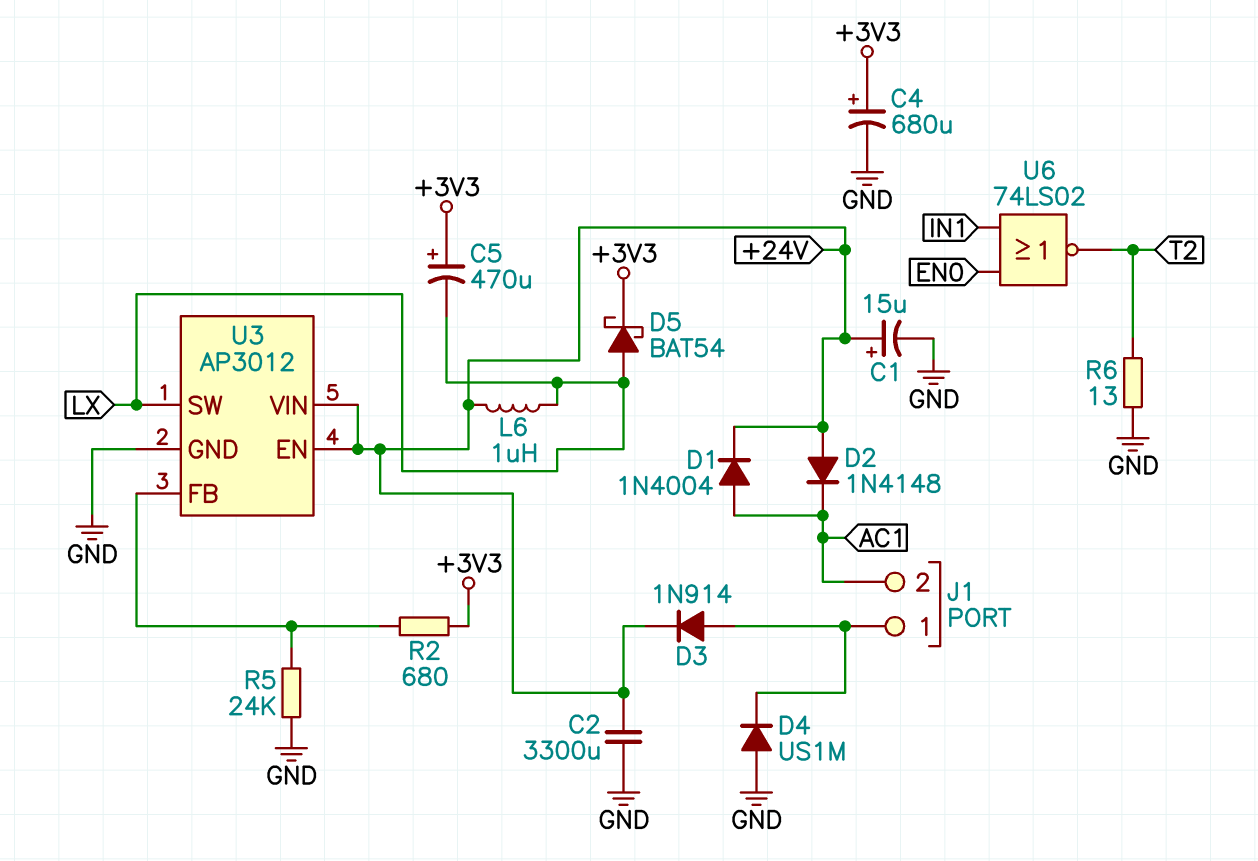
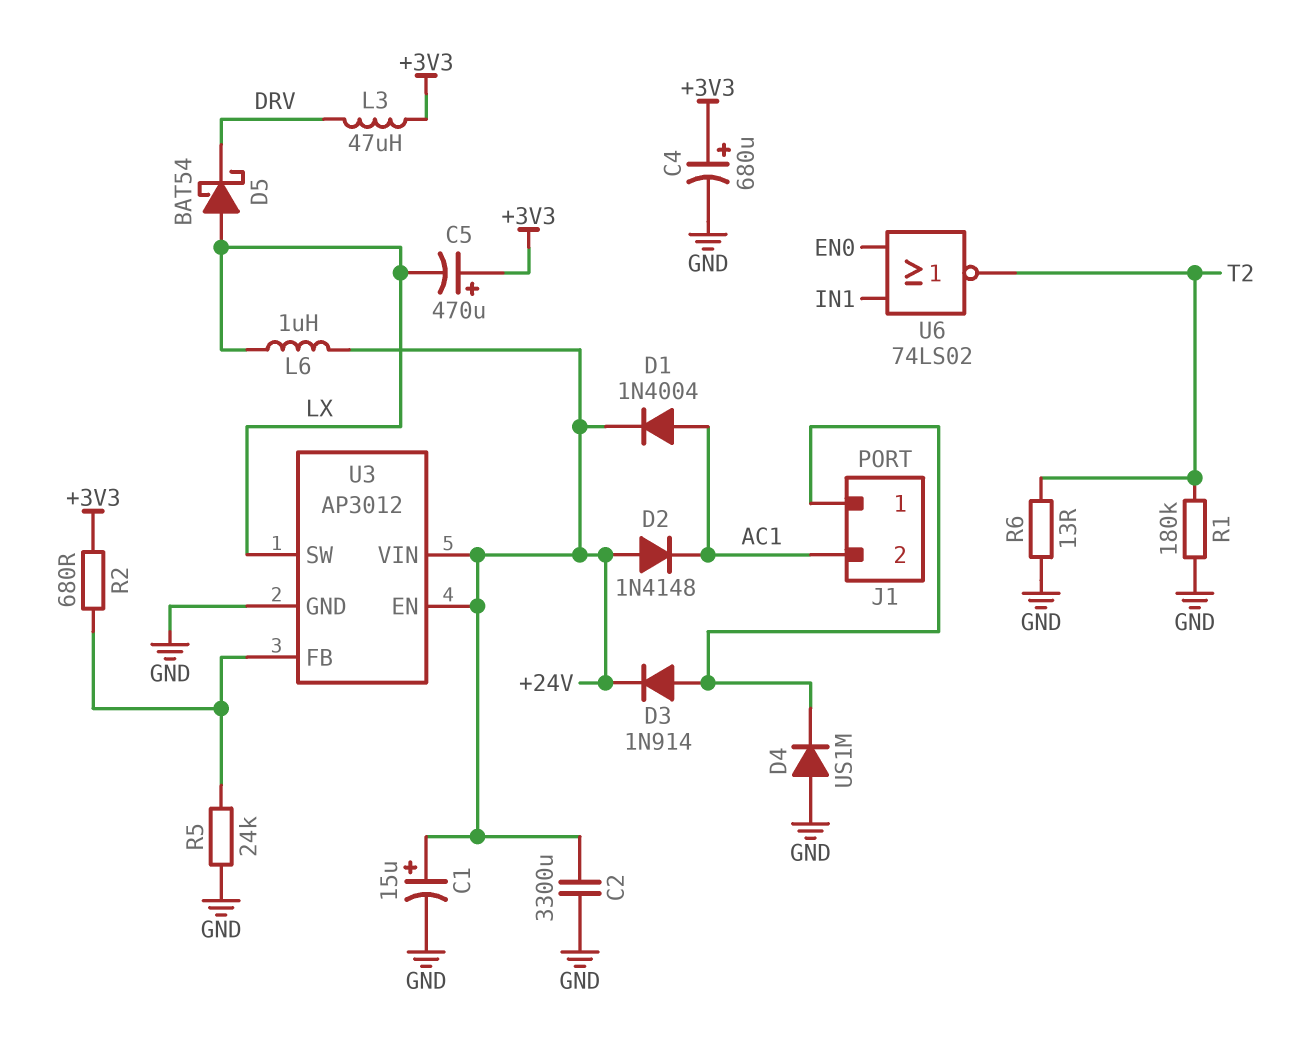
D5: schottky BAT54 (A LX, K +3V3) -> schottky BAT54 (A LX, K DRV)
L3: none -> 47uH (+3V3, DRV)
R1: none -> 180k (GND, T2)

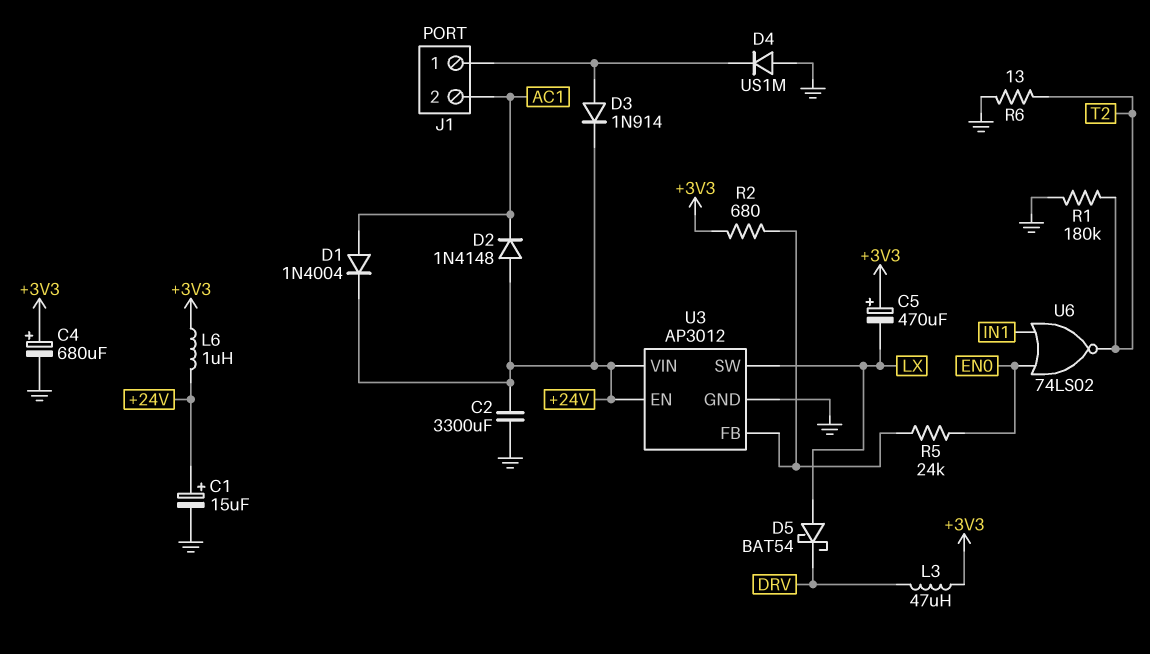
L6: 1uH (+24V, LX) -> 1uH (+3V3, +24V)
R5: 24k (GND, U3/FB) -> 24k (EN0, U3/FB)

